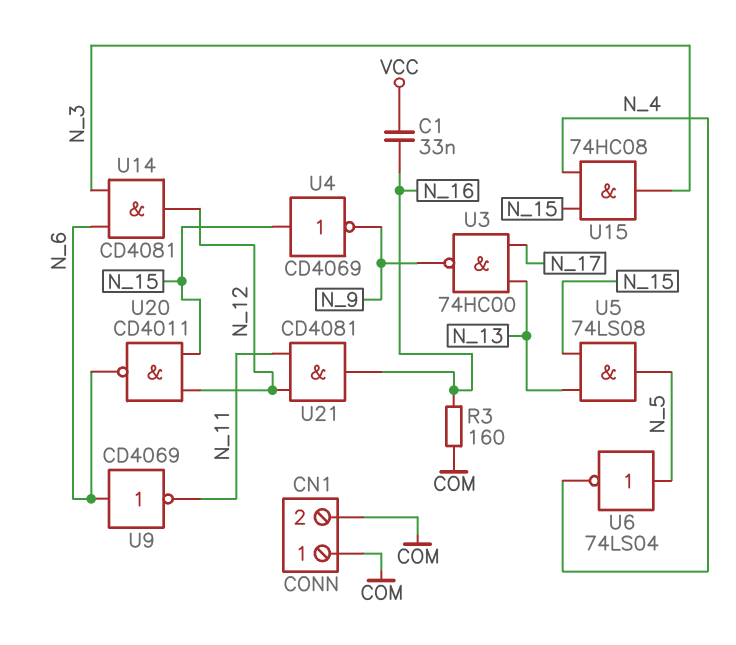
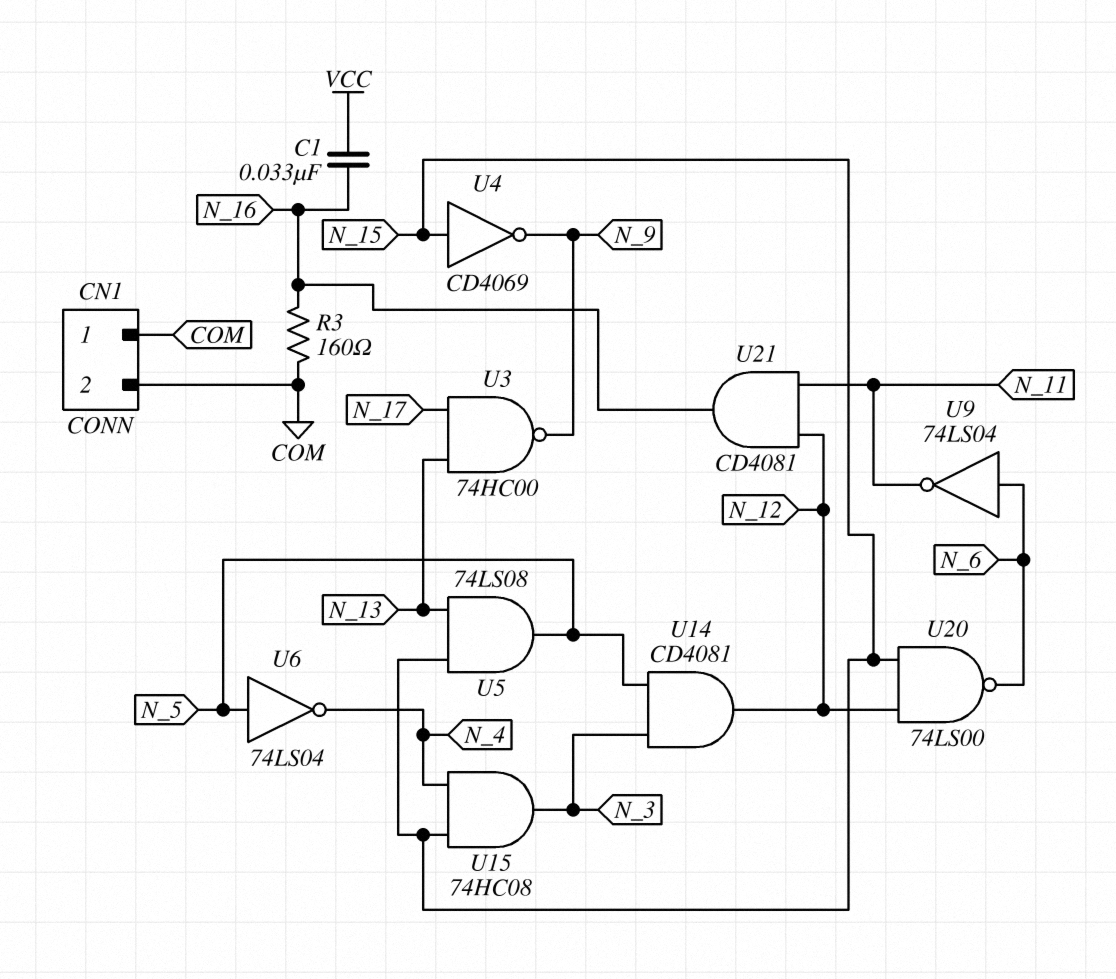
U9: NOT CD4069 (in N_6, out N_11) -> NOT 74LS04 (in N_6, out N_11)
U14: AND CD4081 (in N_3, in N_6, out N_12) -> AND CD4081 (in N_3, in N_5, out N_12)
U20: NAND CD4011 (in N_12, in N_15, out N_6) -> NAND 74LS00 (in N_12, in N_15, out N_6)

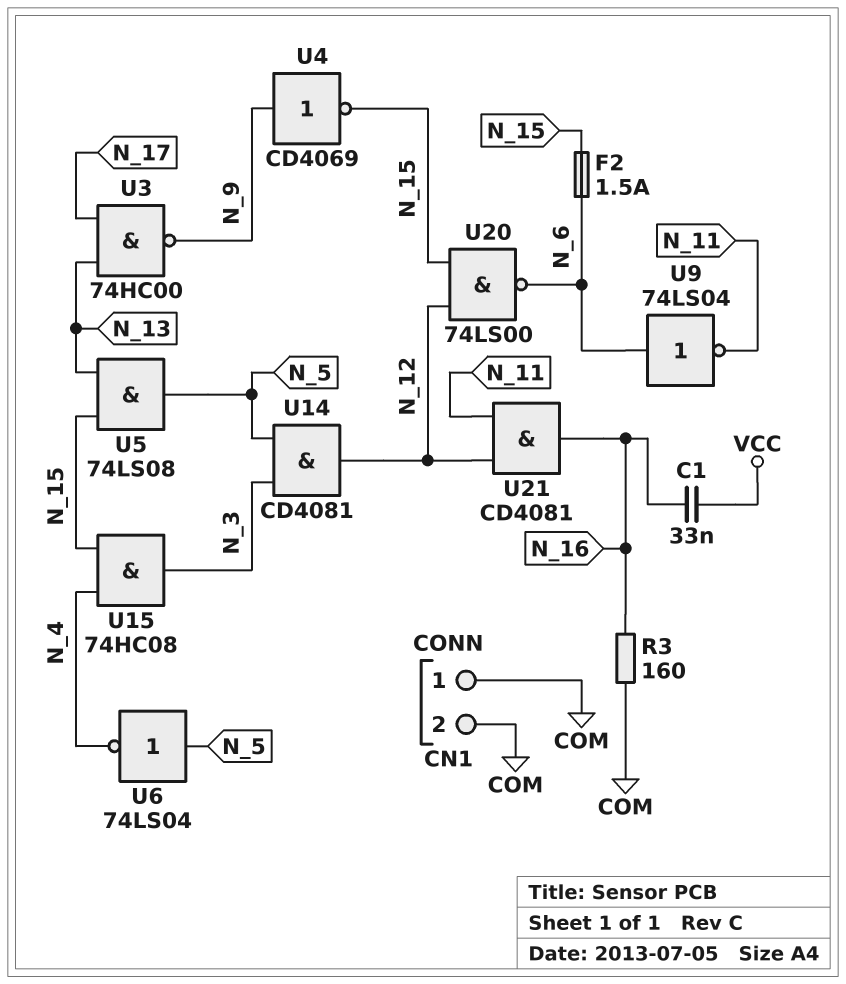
F2: none -> 1.5A (N_6, N_15)
U4: NOT CD4069 (in N_15, out N_9) -> NOT CD4069 (in N_9, out N_15)

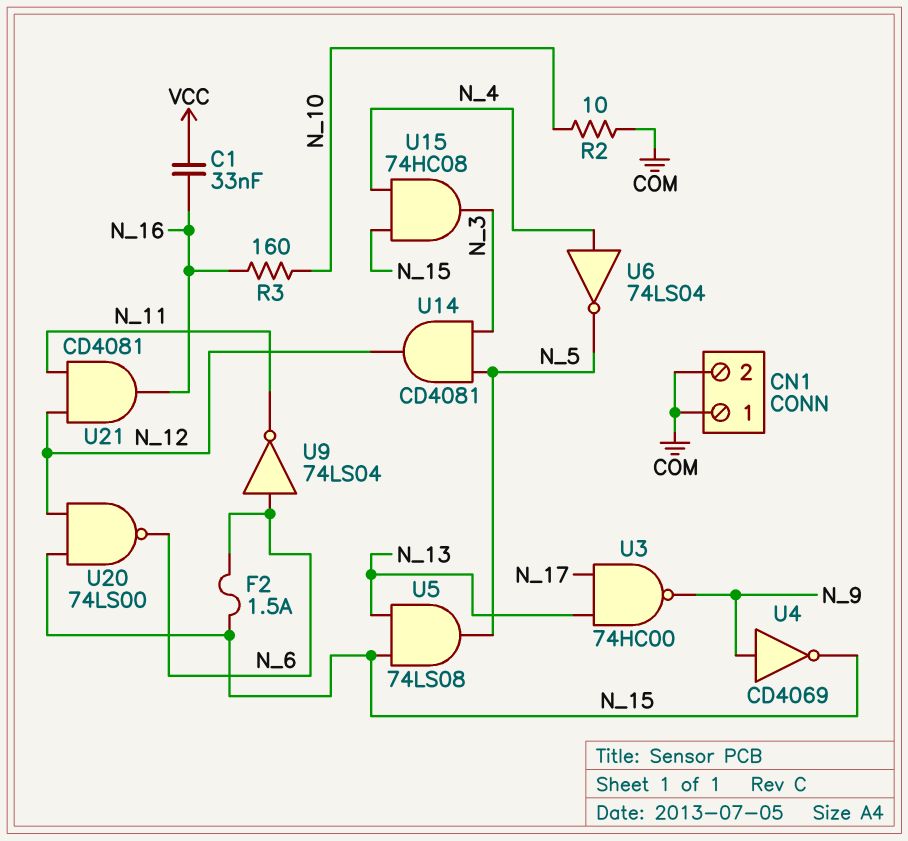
R2: none -> 10 (COM, N_10)
R3: 160 (COM, N_16) -> 160 (N_10, N_16)
U6: NOT 74LS04 (in N_5, out N_4) -> NOT 74LS04 (in N_4, out N_5)

